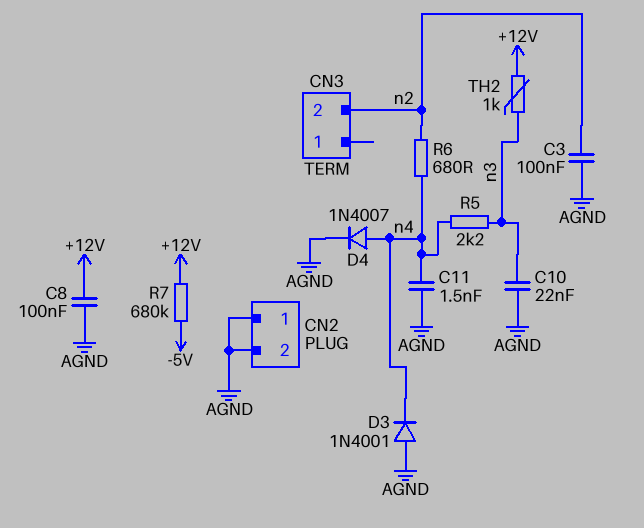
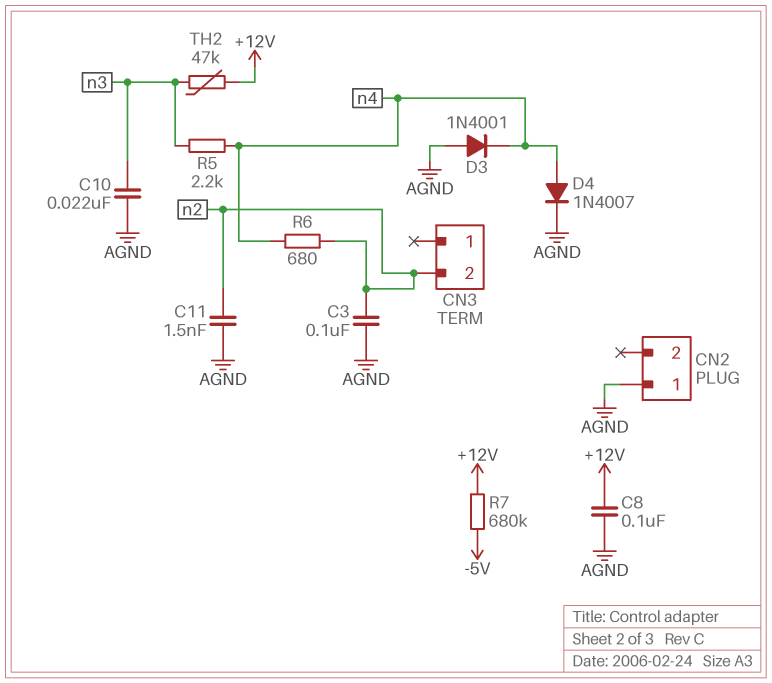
C11: 1.5nF (AGND, n4) -> 1.5nF (AGND, n2)
CN2 pin 2: AGND -> none
TH2: 1k (+12V, n3) -> 47k (+12V, n3)

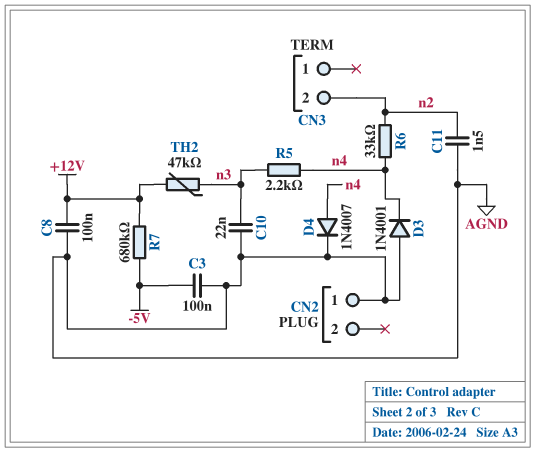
C3: 100nF (AGND, n2) -> 100nF (-5V, AGND)
R6: 680 (n2, n4) -> 33k (n2, n4)

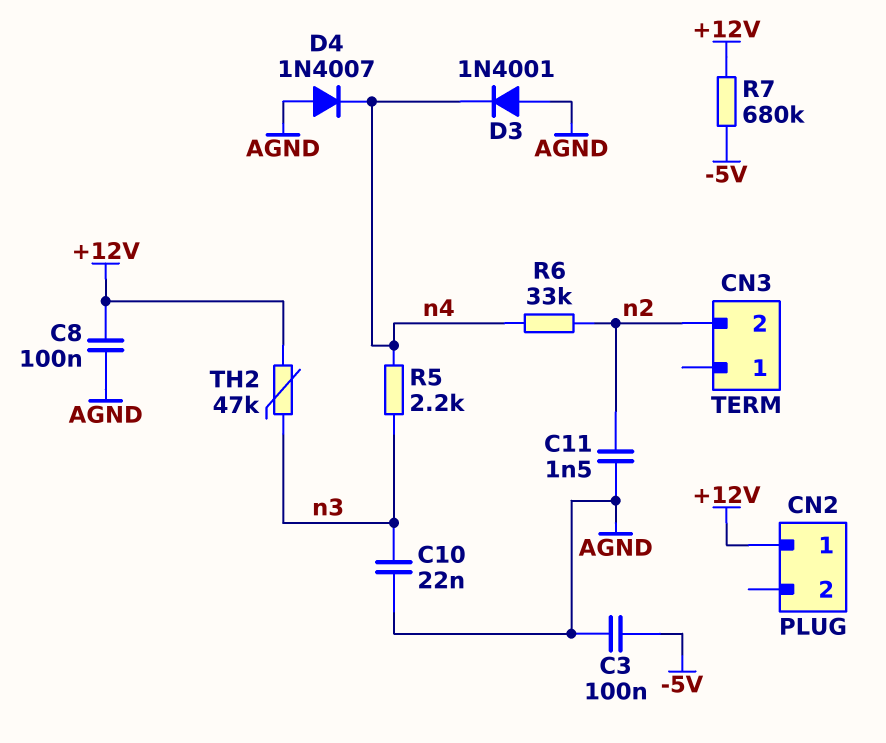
CN2 pin 1: AGND -> +12V
D4: diode 1N4007 (A n4, K AGND) -> diode 1N4007 (A AGND, K n4)

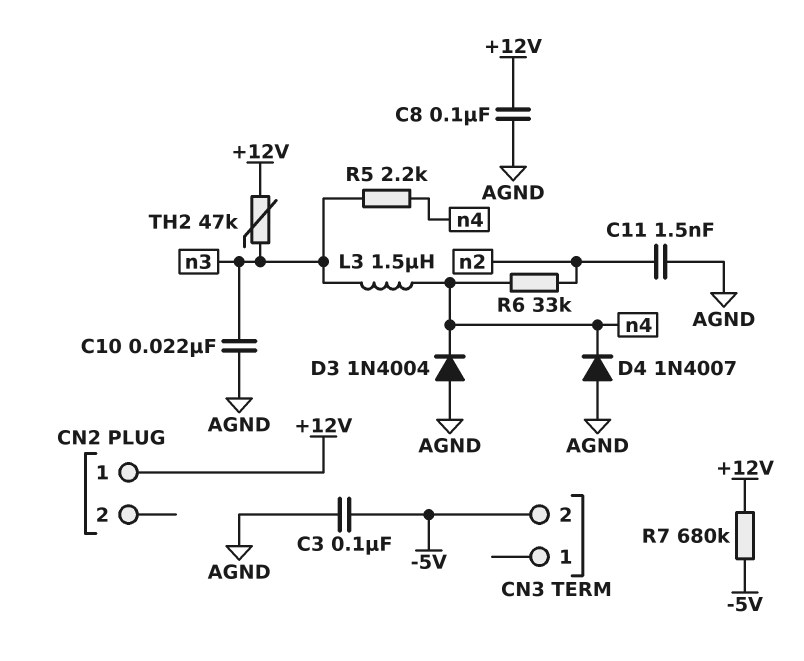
CN3 pin 2: n2 -> -5V
D3: diode 1N4001 (A AGND, K n4) -> diode 1N4004 (A AGND, K n4)
L3: none -> 1.5uH (n3, n4)

